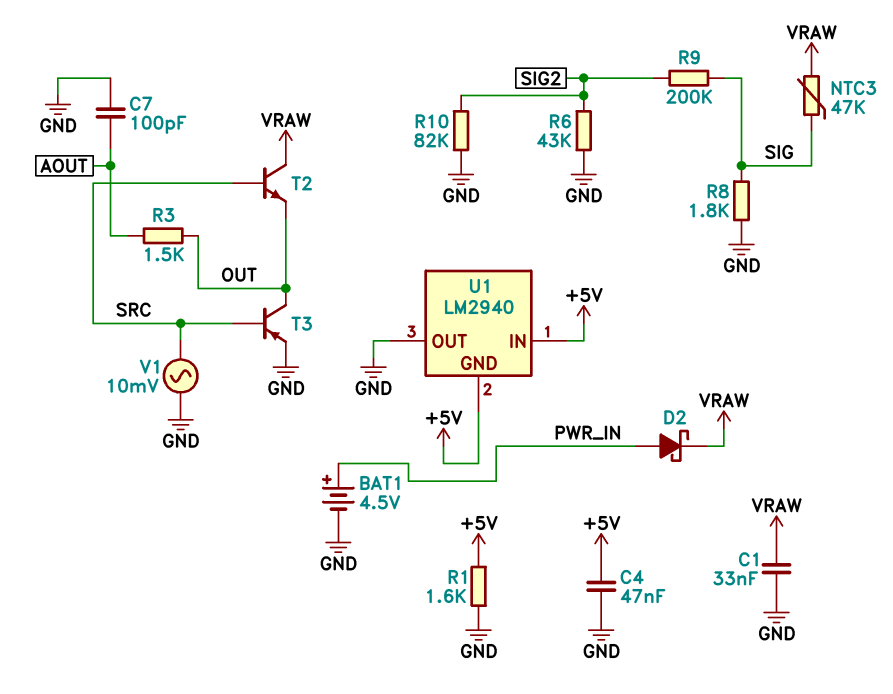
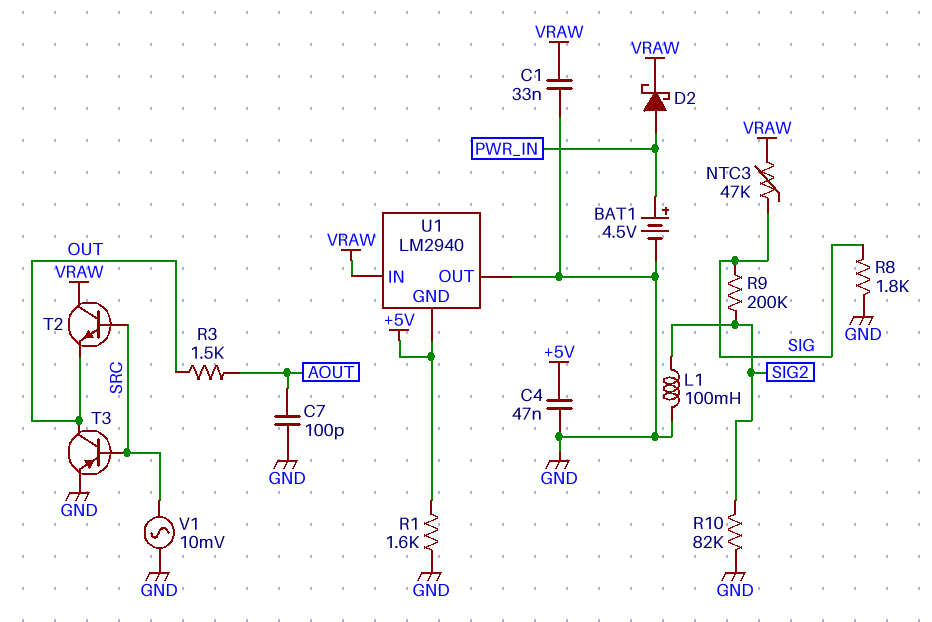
L1: none -> 100mH (GND, SIG2)
R6: 43k (GND, SIG2) -> none
U1 pin IN: +5V -> VRAW

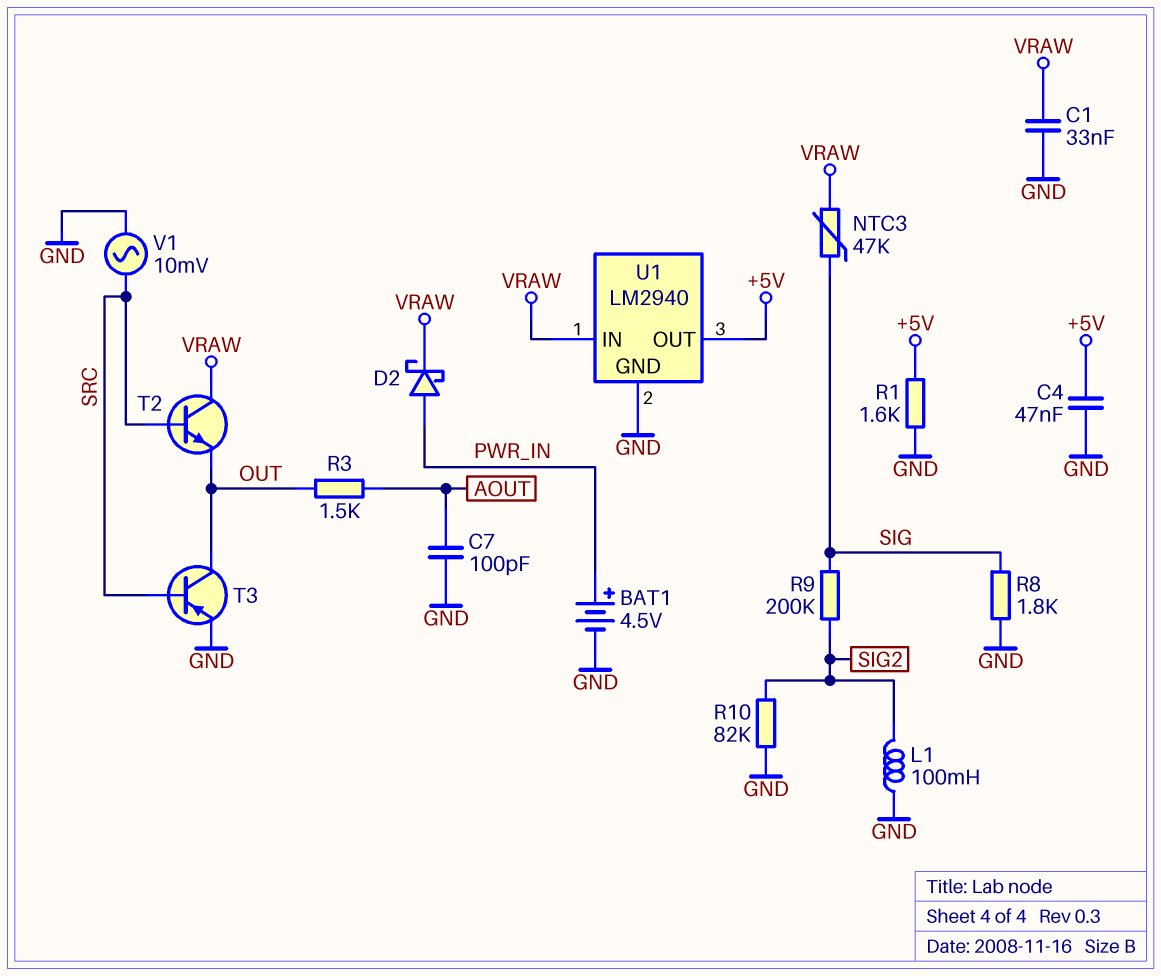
U1 pin GND: +5V -> GND
U1 pin OUT: GND -> +5V

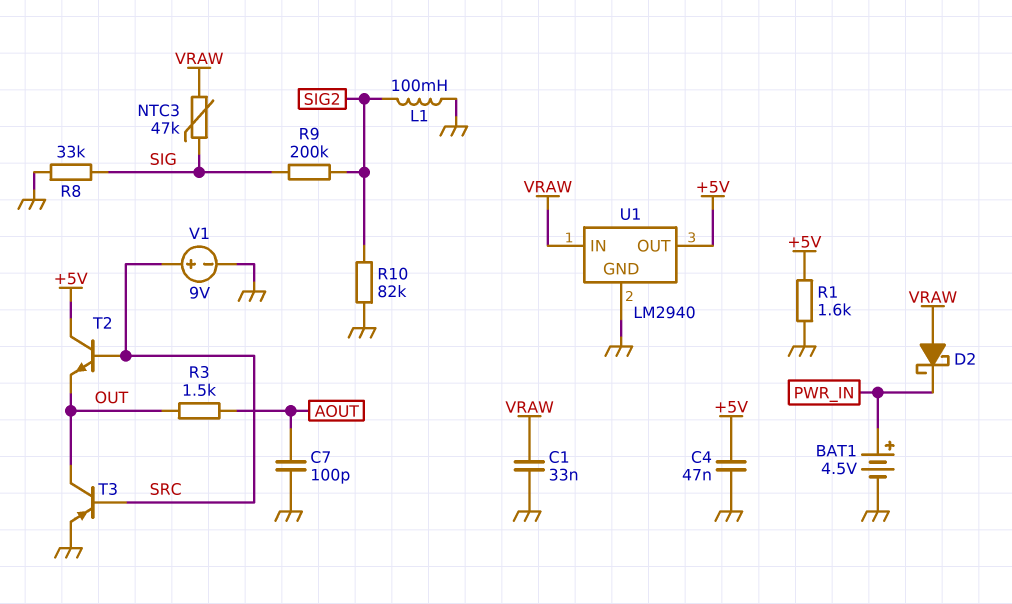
D2: schottky (A PWR_IN, K VRAW) -> schottky (A VRAW, K PWR_IN)
R8: 1.8k (GND, SIG) -> 33k (GND, SIG)
T2: NPN (B SRC, C VRAW, E OUT) -> NPN (B SRC, C +5V, E OUT)
V1: AC 10mV (GND, SRC) -> 9V (plus SRC, minus GND)

